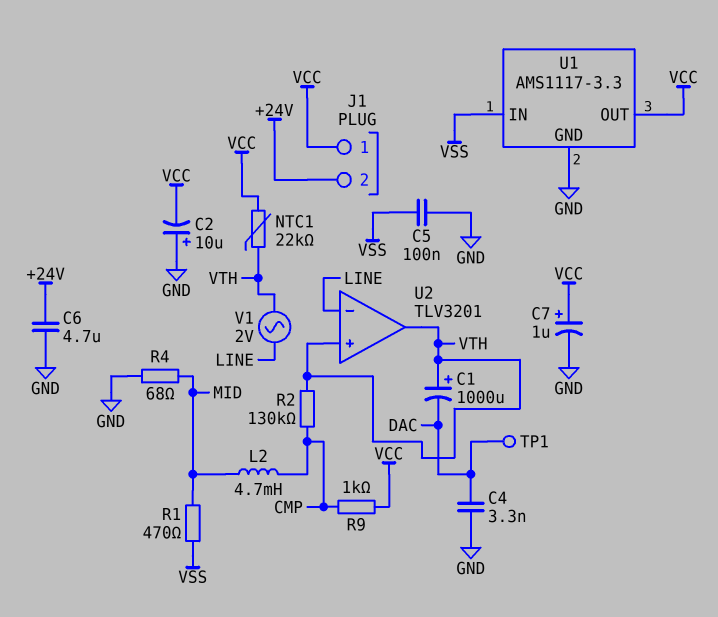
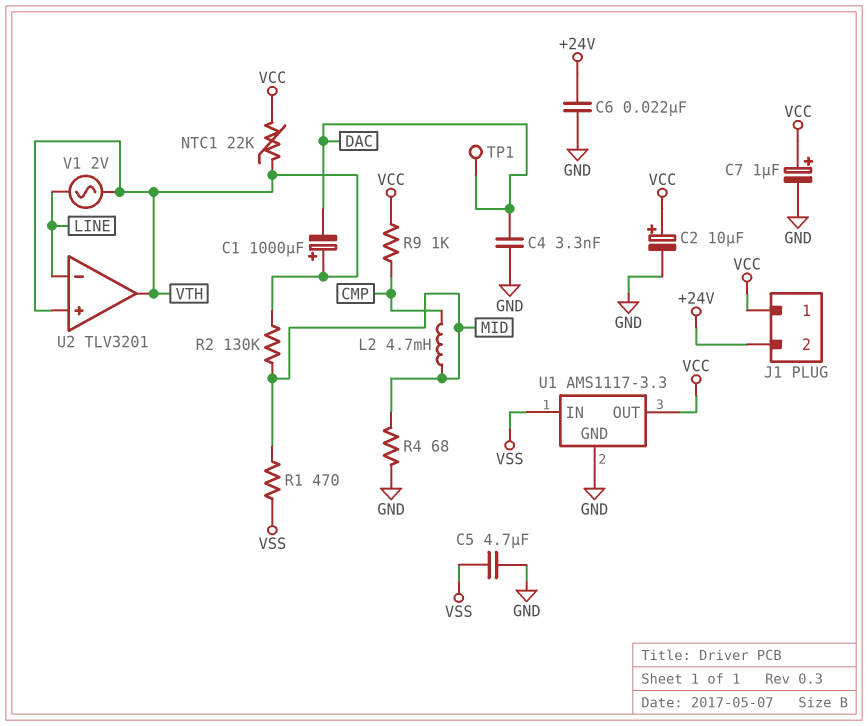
C2: 10uF (plus GND, minus VCC) -> 10uF (plus VCC, minus GND)
C5: 100nF (GND, VSS) -> 4.7uF (GND, VSS)
C6: 4.7uF (+24V, GND) -> 22nF (+24V, GND)
R2: 130k (CMP, VTH) -> 130k (MID, VTH)

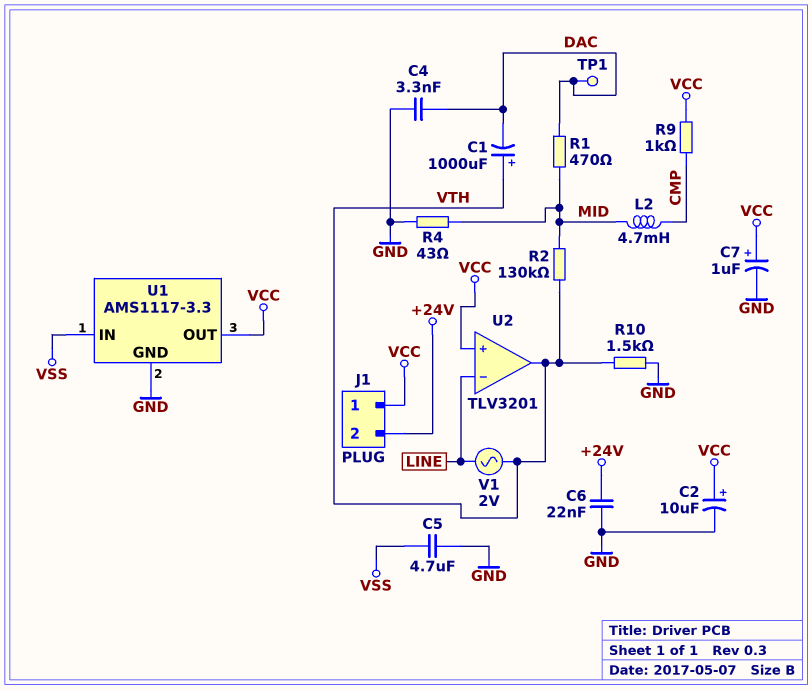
NTC1: 22k (VCC, VTH) -> none
R1: 470 (MID, VSS) -> 470 (DAC, MID)
R4: 68 (GND, MID) -> 43 (GND, MID)
R10: none -> 1.5k (GND, VTH)
U2 pin in+: VTH -> VCC

